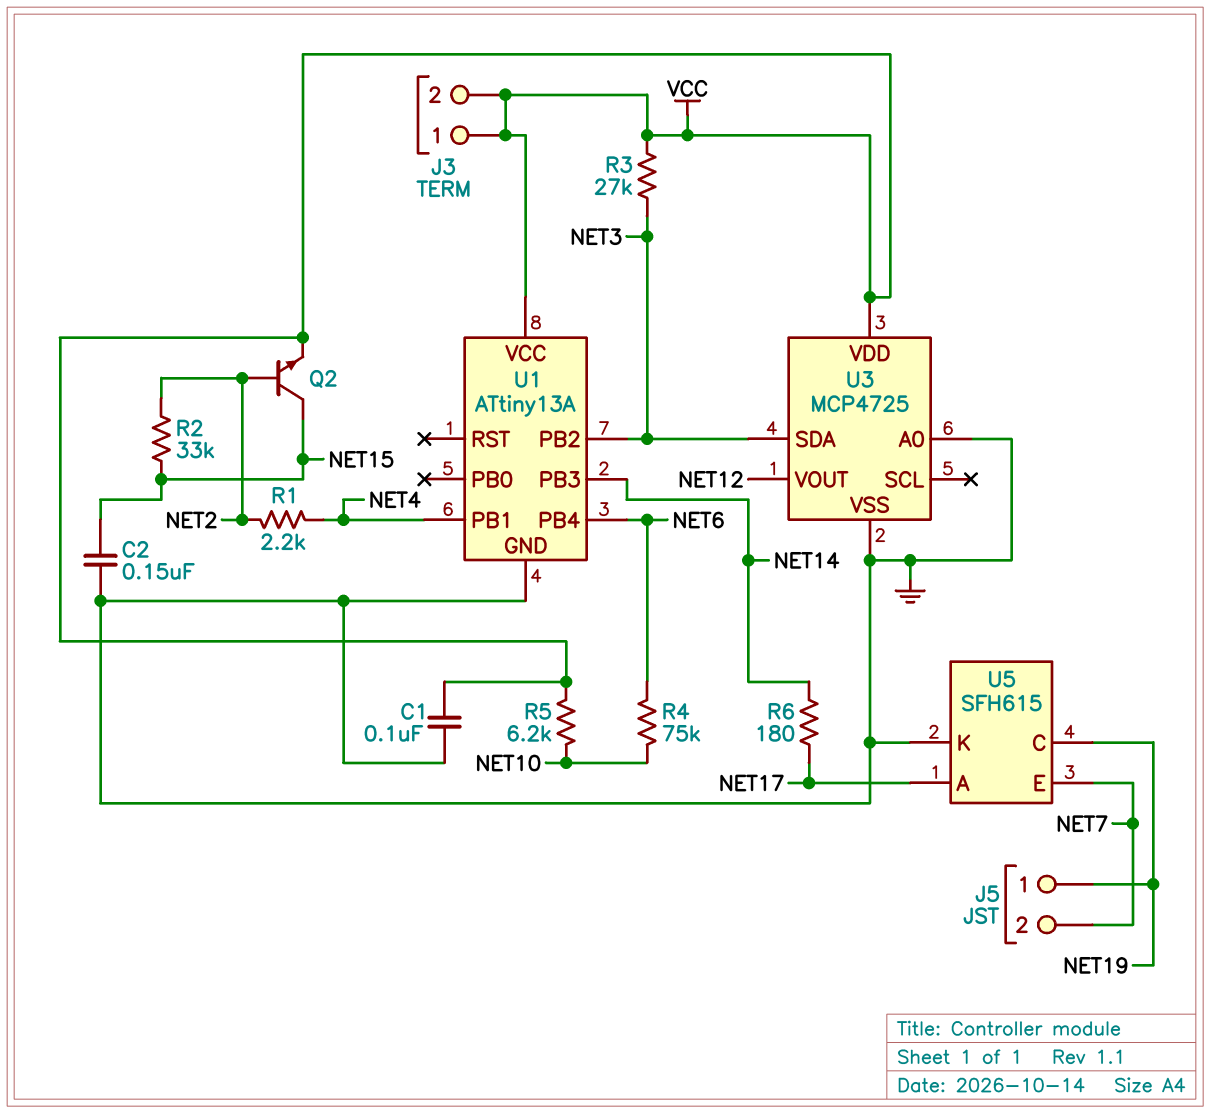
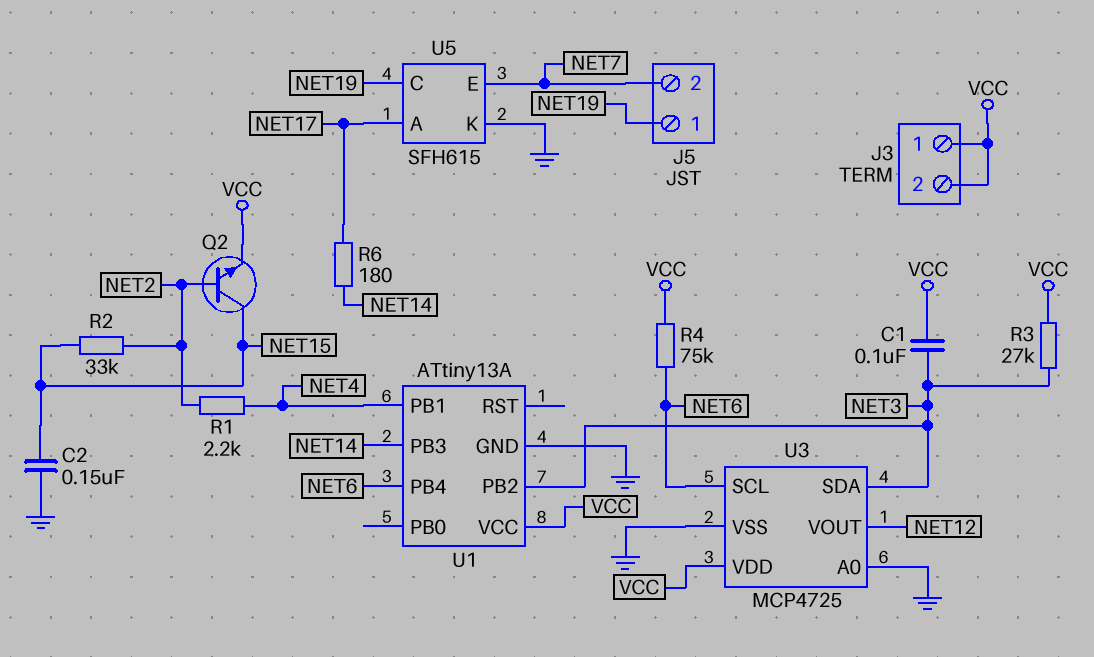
C1: 100nF (GND, VCC) -> 100nF (NET3, VCC)
R4: 75k (NET6, NET10) -> 75k (NET6, VCC)
R5: 6.2k (NET10, VCC) -> none
U3 pin SCL: none -> NET6

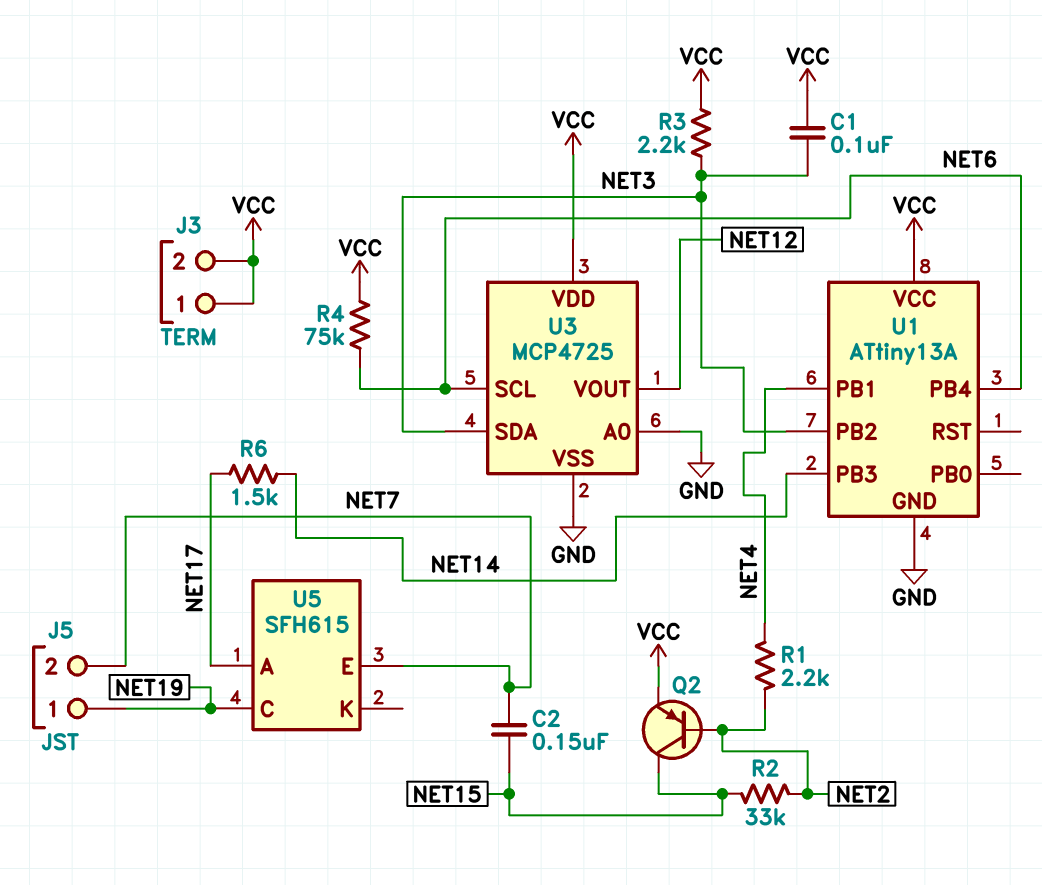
C2: 150nF (GND, NET15) -> 150nF (NET7, NET15)
Q2: NPN (B NET2, C NET15, E VCC) -> PNP (B NET2, C NET15, E VCC)
R3: 27k (NET3, VCC) -> 2.2k (NET3, VCC)
R6: 180 (NET14, NET17) -> 1.5k (NET14, NET17)
U5 pin K: GND -> none

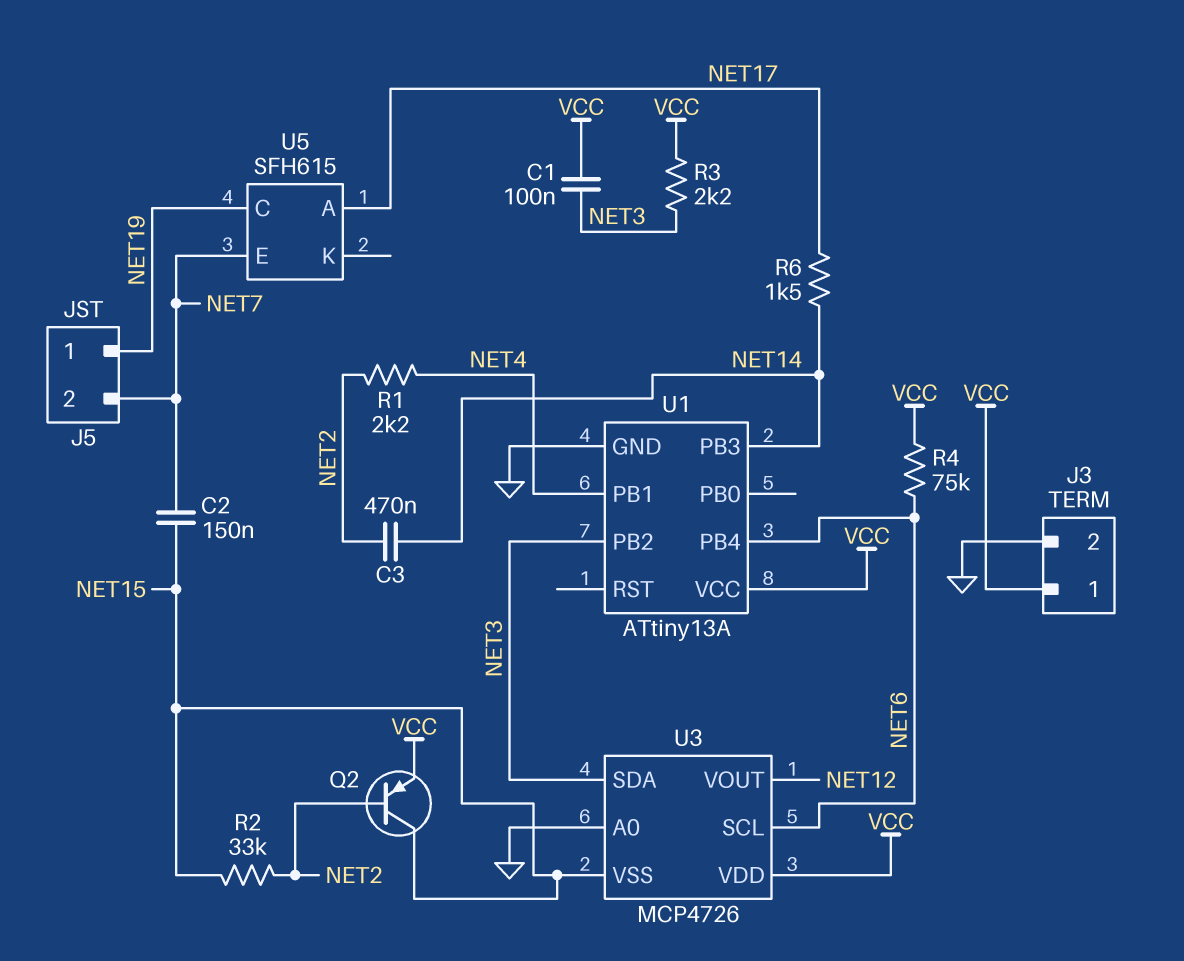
C3: none -> 470nF (NET2, NET14)
J3 pin 2: VCC -> GND
U3: MCP4725 -> MCP4726
U3 pin VSS: GND -> NET15

